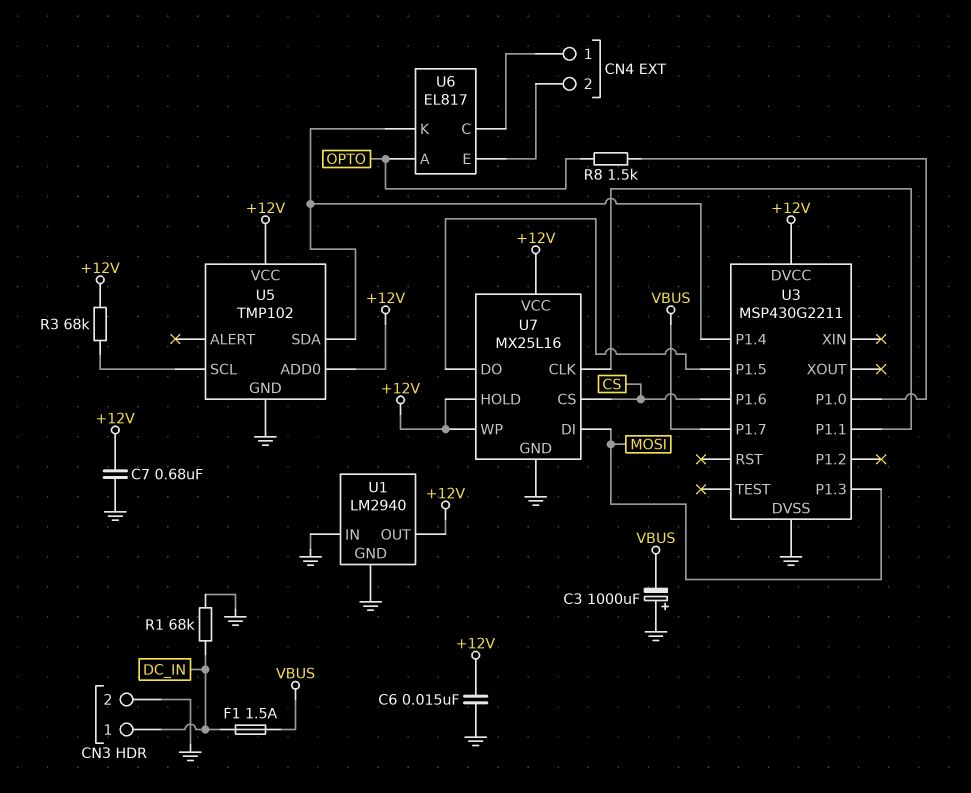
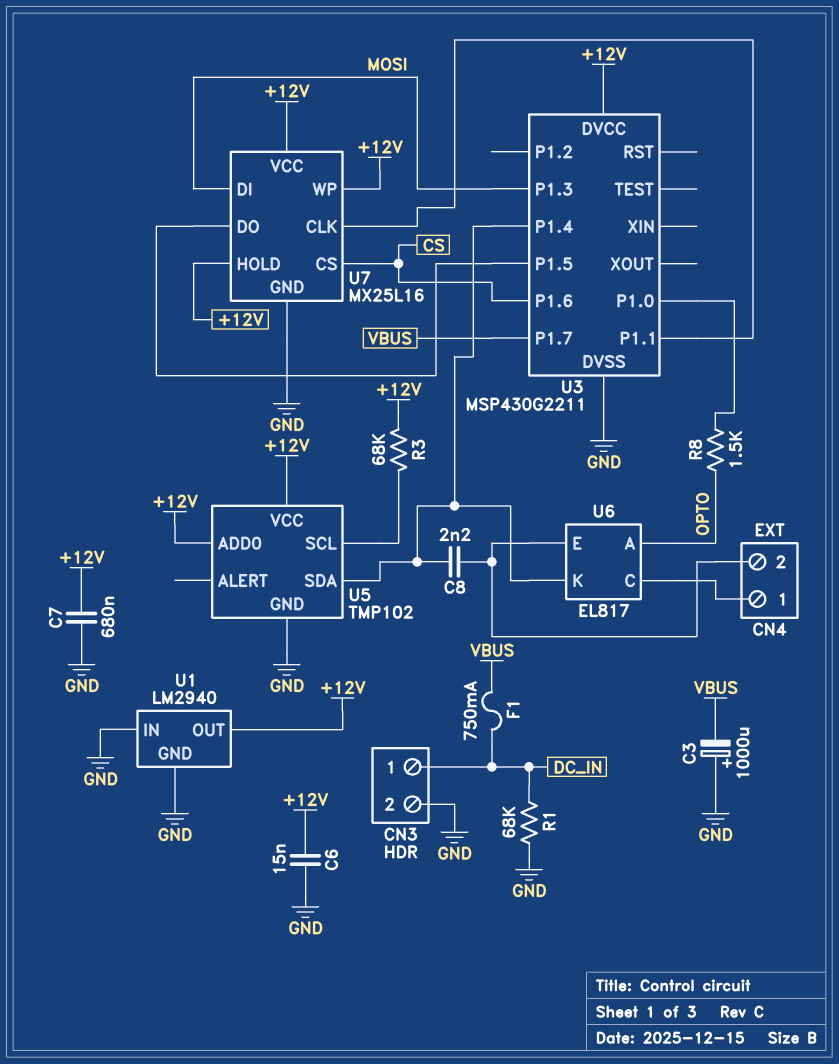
C8: none -> 2.2nF (CN4/2, U3/P1.4)
F1: 1.5A (DC_IN, VBUS) -> 750mA (DC_IN, VBUS)

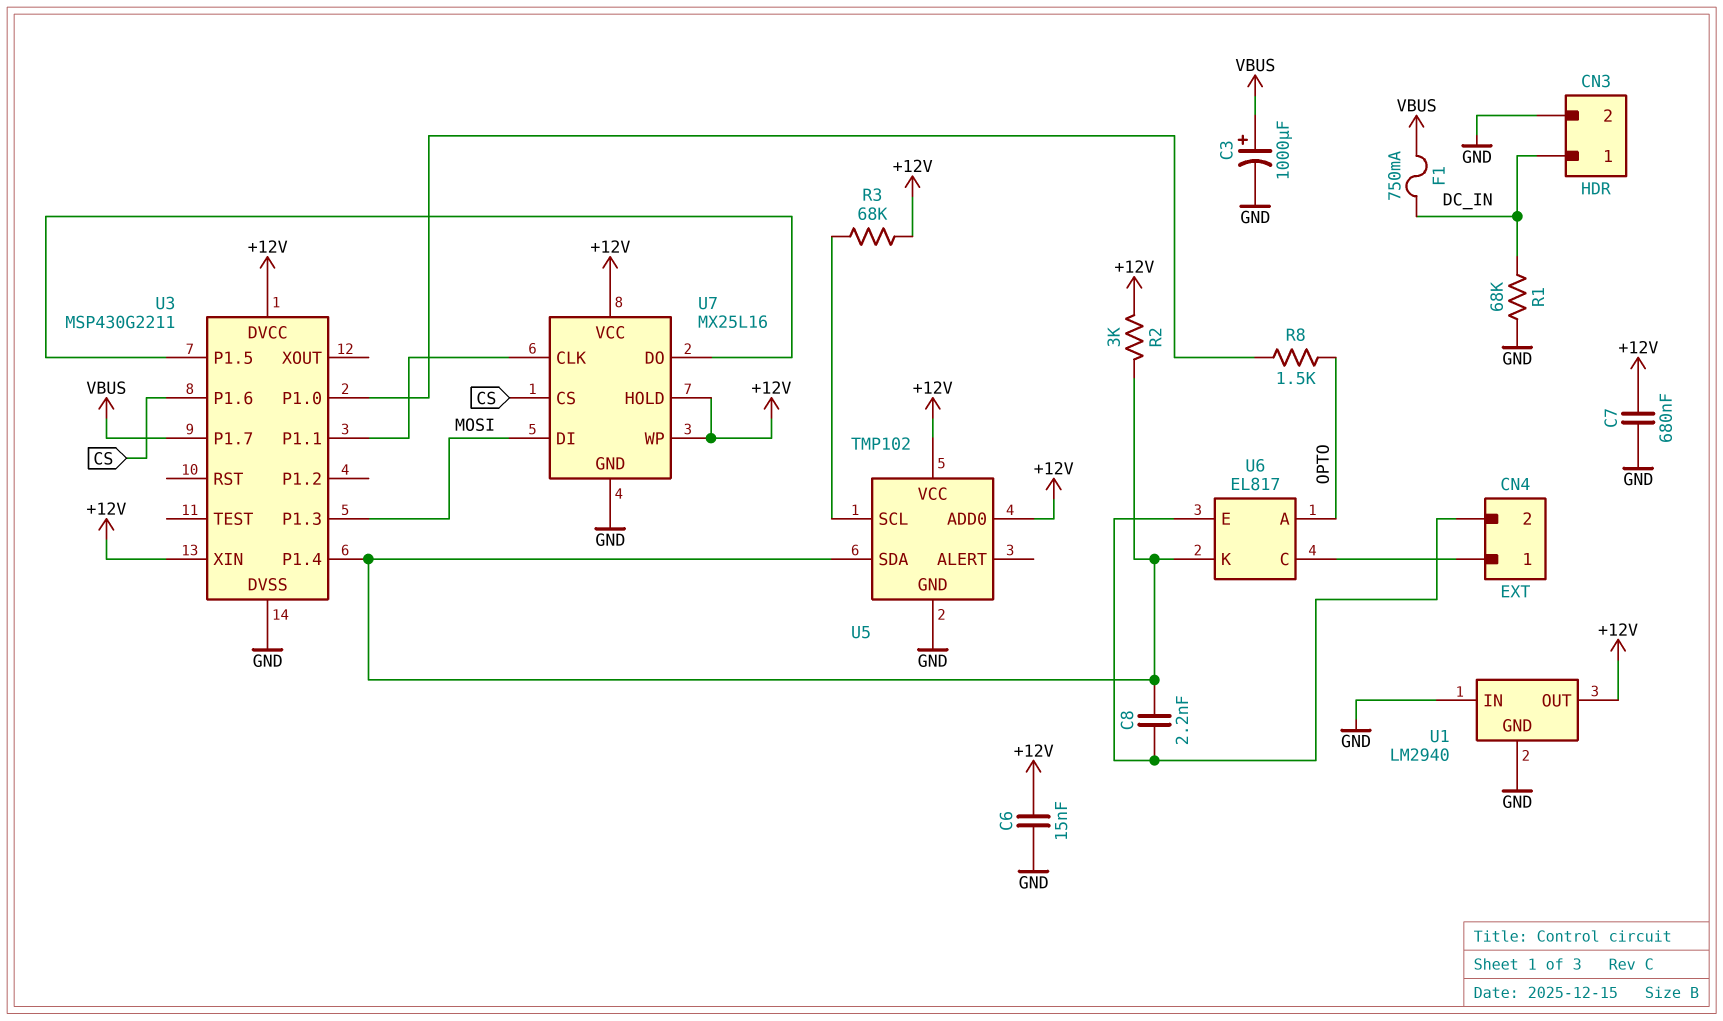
C3: 1000uF (plus GND, minus VBUS) -> 1000uF (plus VBUS, minus GND)
R2: none -> 3k (+12V, U3/P1.4)
U3 pin XIN: none -> +12V

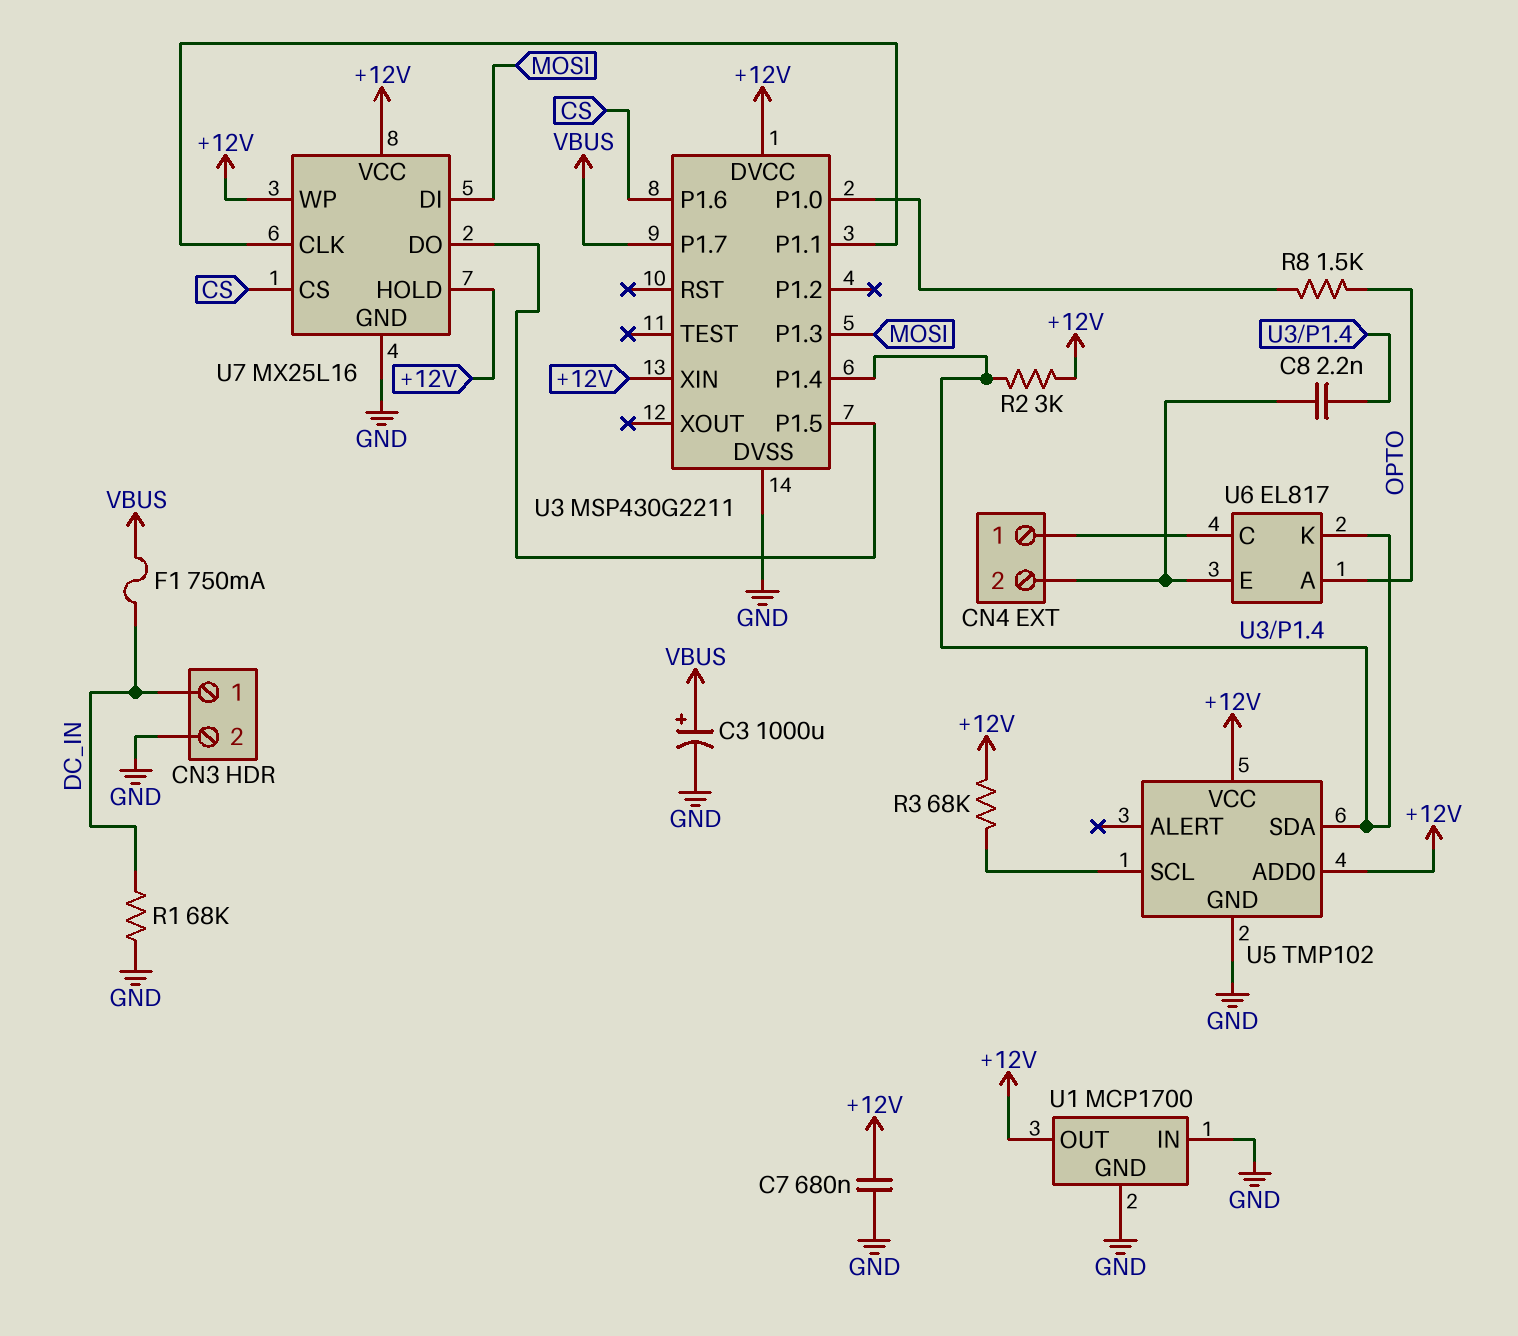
C6: 15nF (+12V, GND) -> none
U1: LM2940 -> MCP1700

